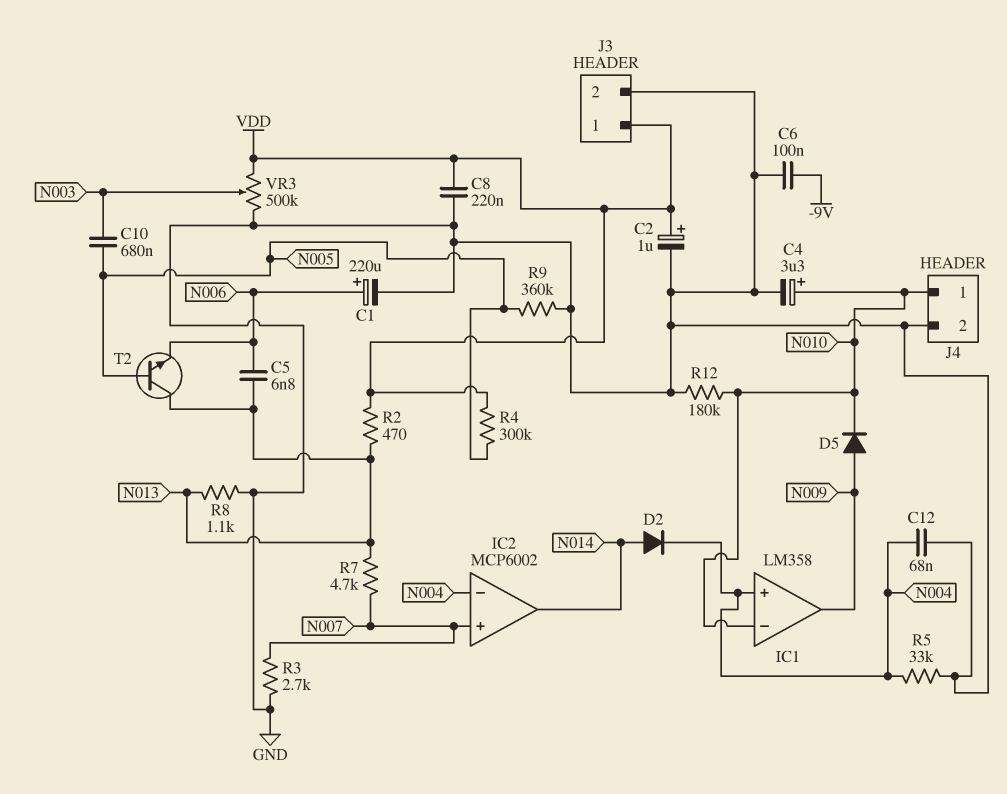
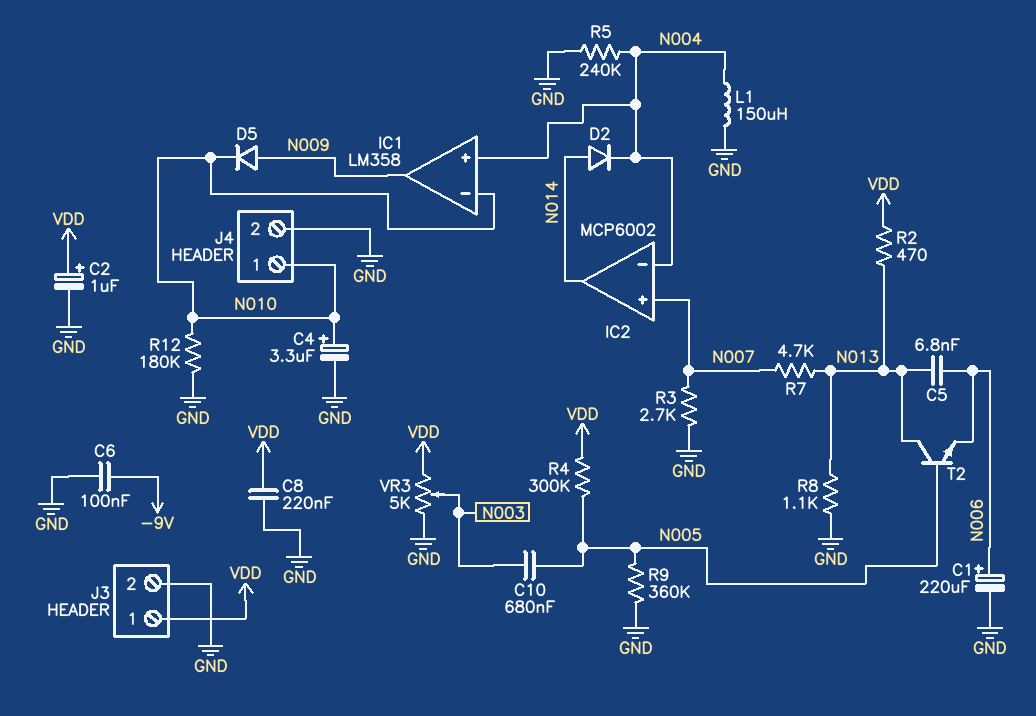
C12: 68nF (GND, N004) -> none
L1: none -> 150uH (GND, N004)
R5: 33k (GND, N004) -> 240k (GND, N004)
VR3: 500k (GND, VDD, wiper N003) -> 5k (GND, VDD, wiper N003)

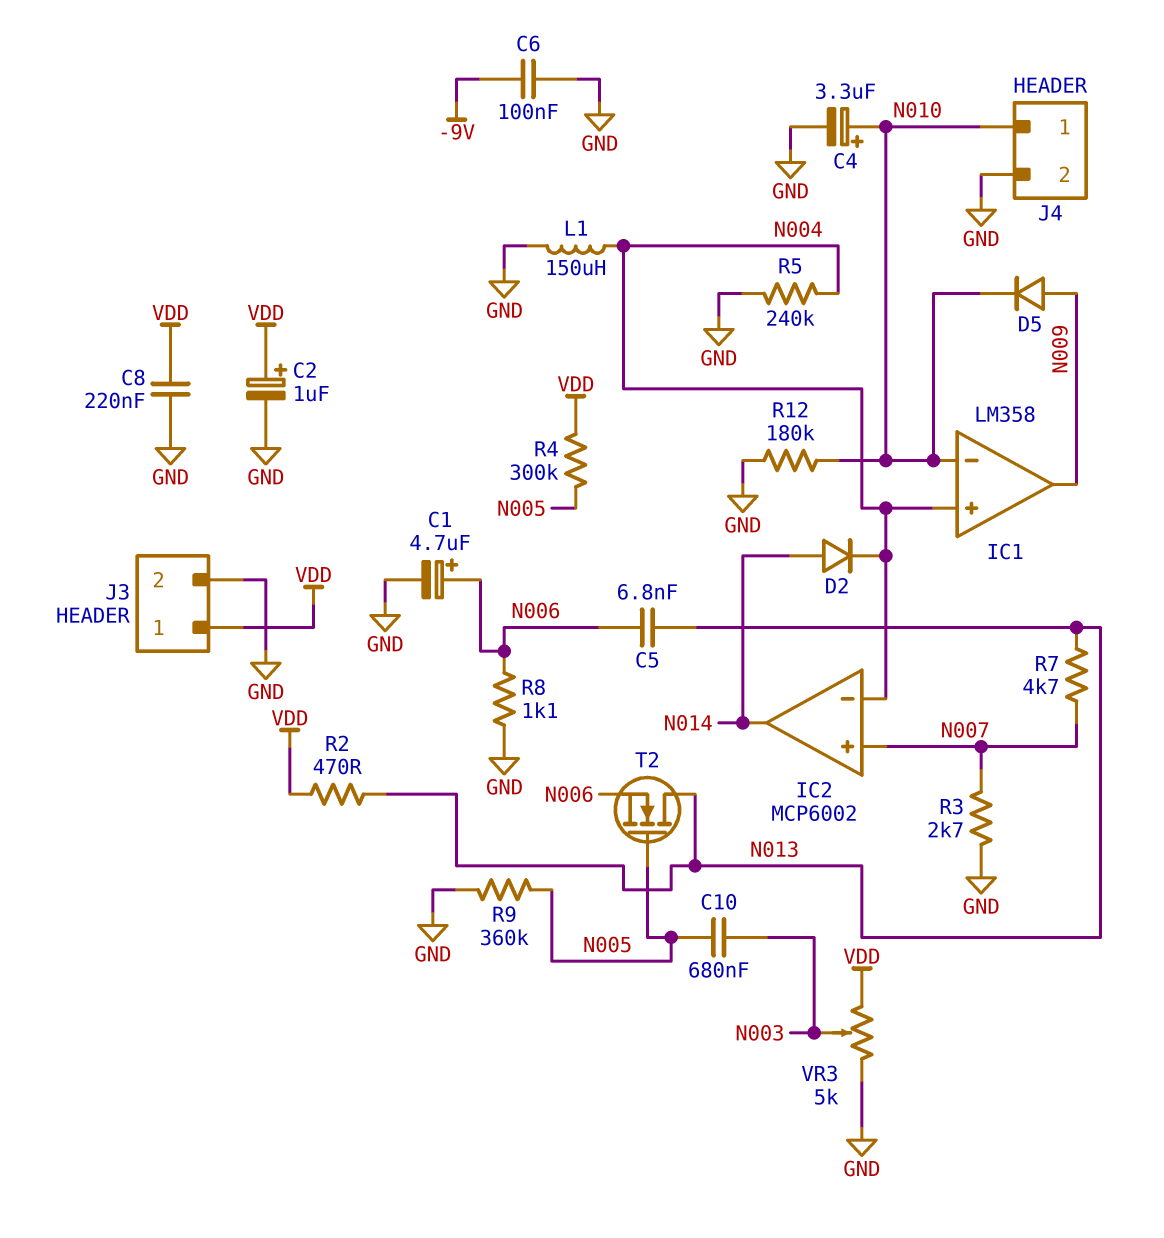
C1: 220uF (plus N006, minus GND) -> 4.7uF (plus N006, minus GND)
R8: 1.1k (GND, N013) -> 1.1k (GND, N006)
T2: NPN (B N005, C N013, E N006) -> NMOS (G N005, D N013, S N006)

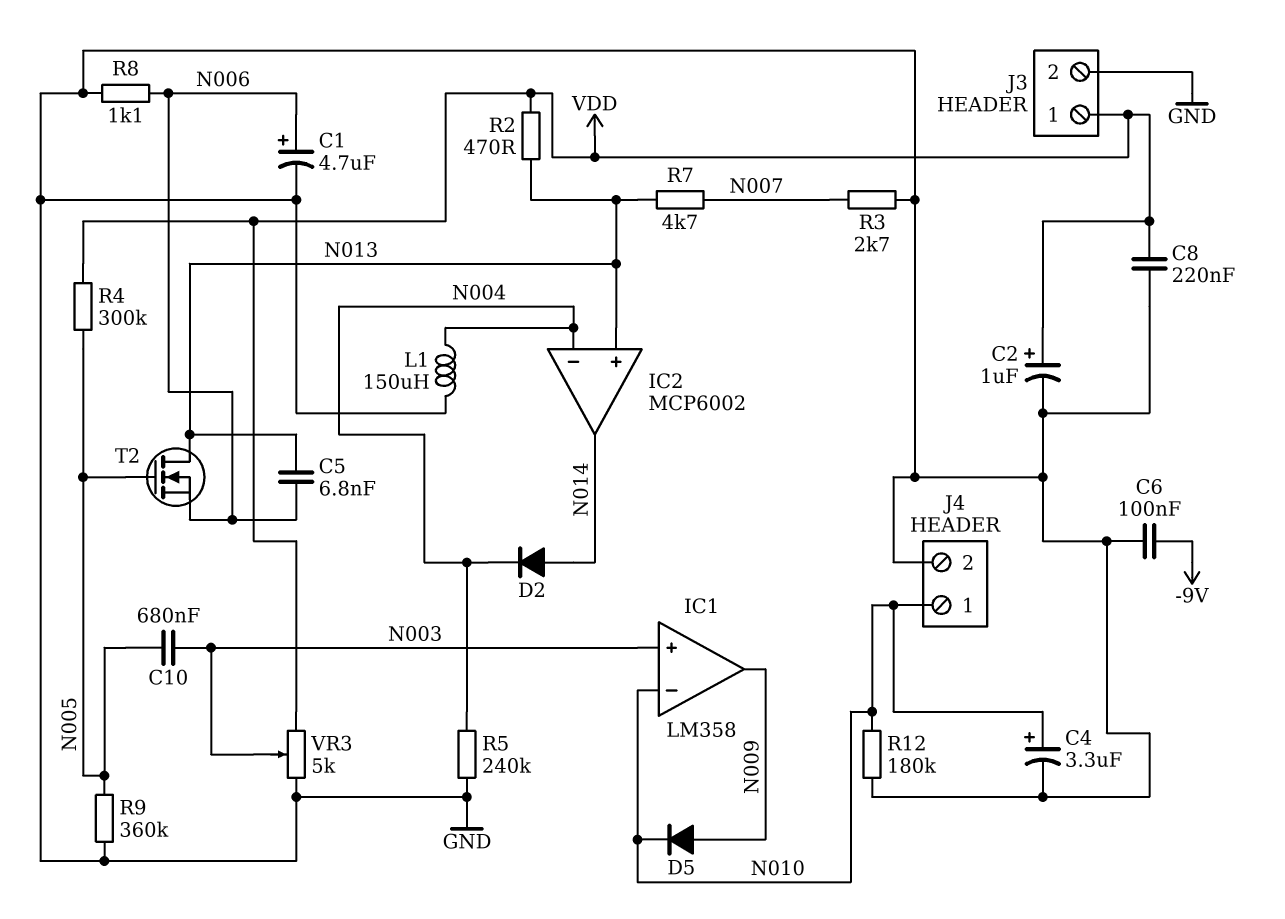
IC1 pin in+: N004 -> N003
IC2 pin in+: N007 -> N013

